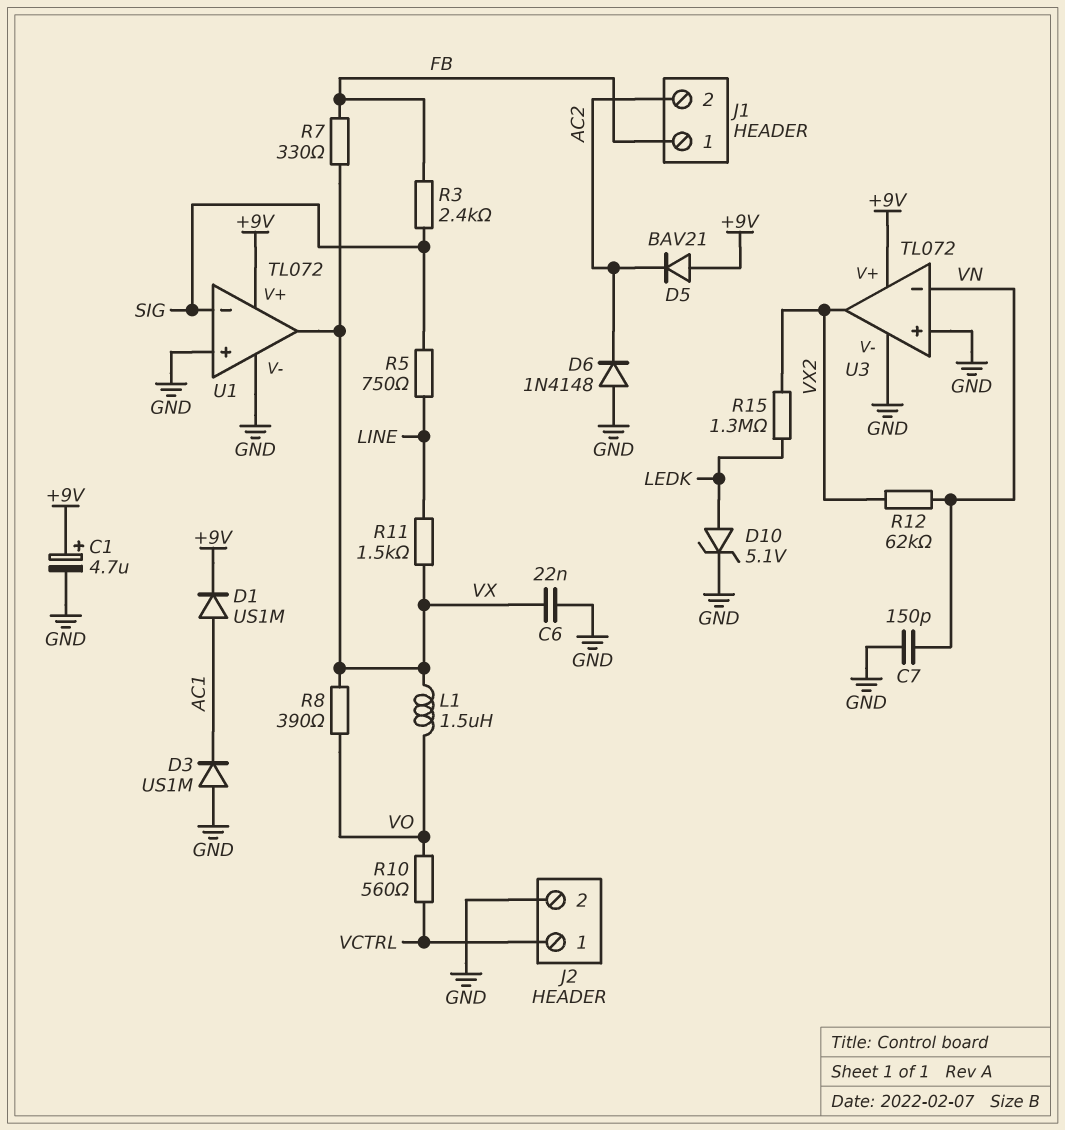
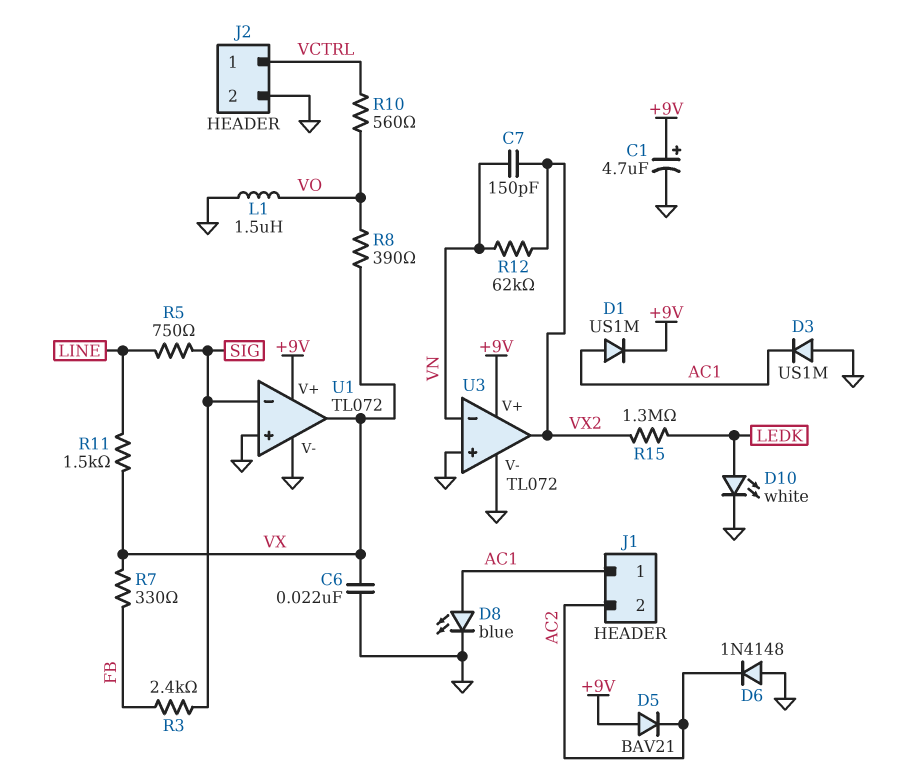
C7: 150pF (GND, VN) -> 150pF (VN, VX2)
D8: none -> LED blue (A AC1, K GND)
D10: zener 5.1V (A LEDK, K GND) -> LED white (A LEDK, K GND)
J1 pin 1: FB -> AC1
L1: 1.5uH (VO, VX) -> 1.5uH (GND, VO)

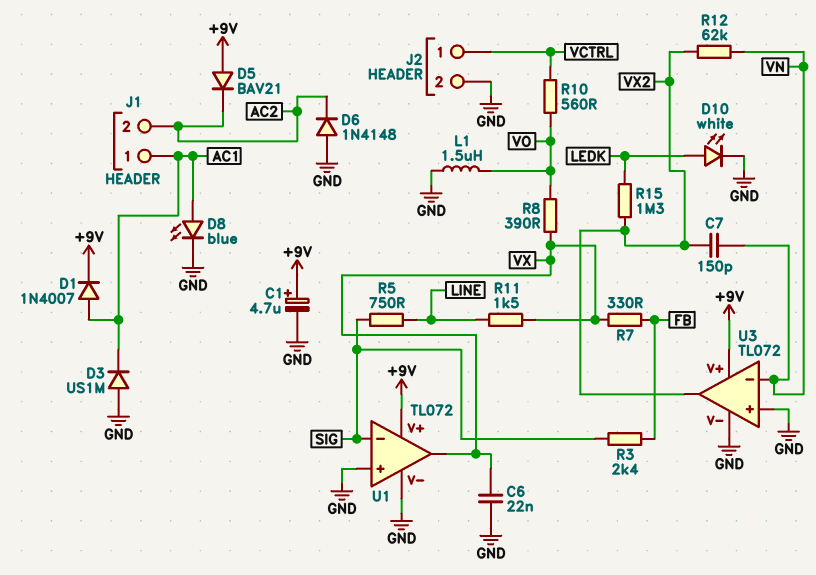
D1: diode US1M (A AC1, K +9V) -> diode 1N4007 (A AC1, K +9V)

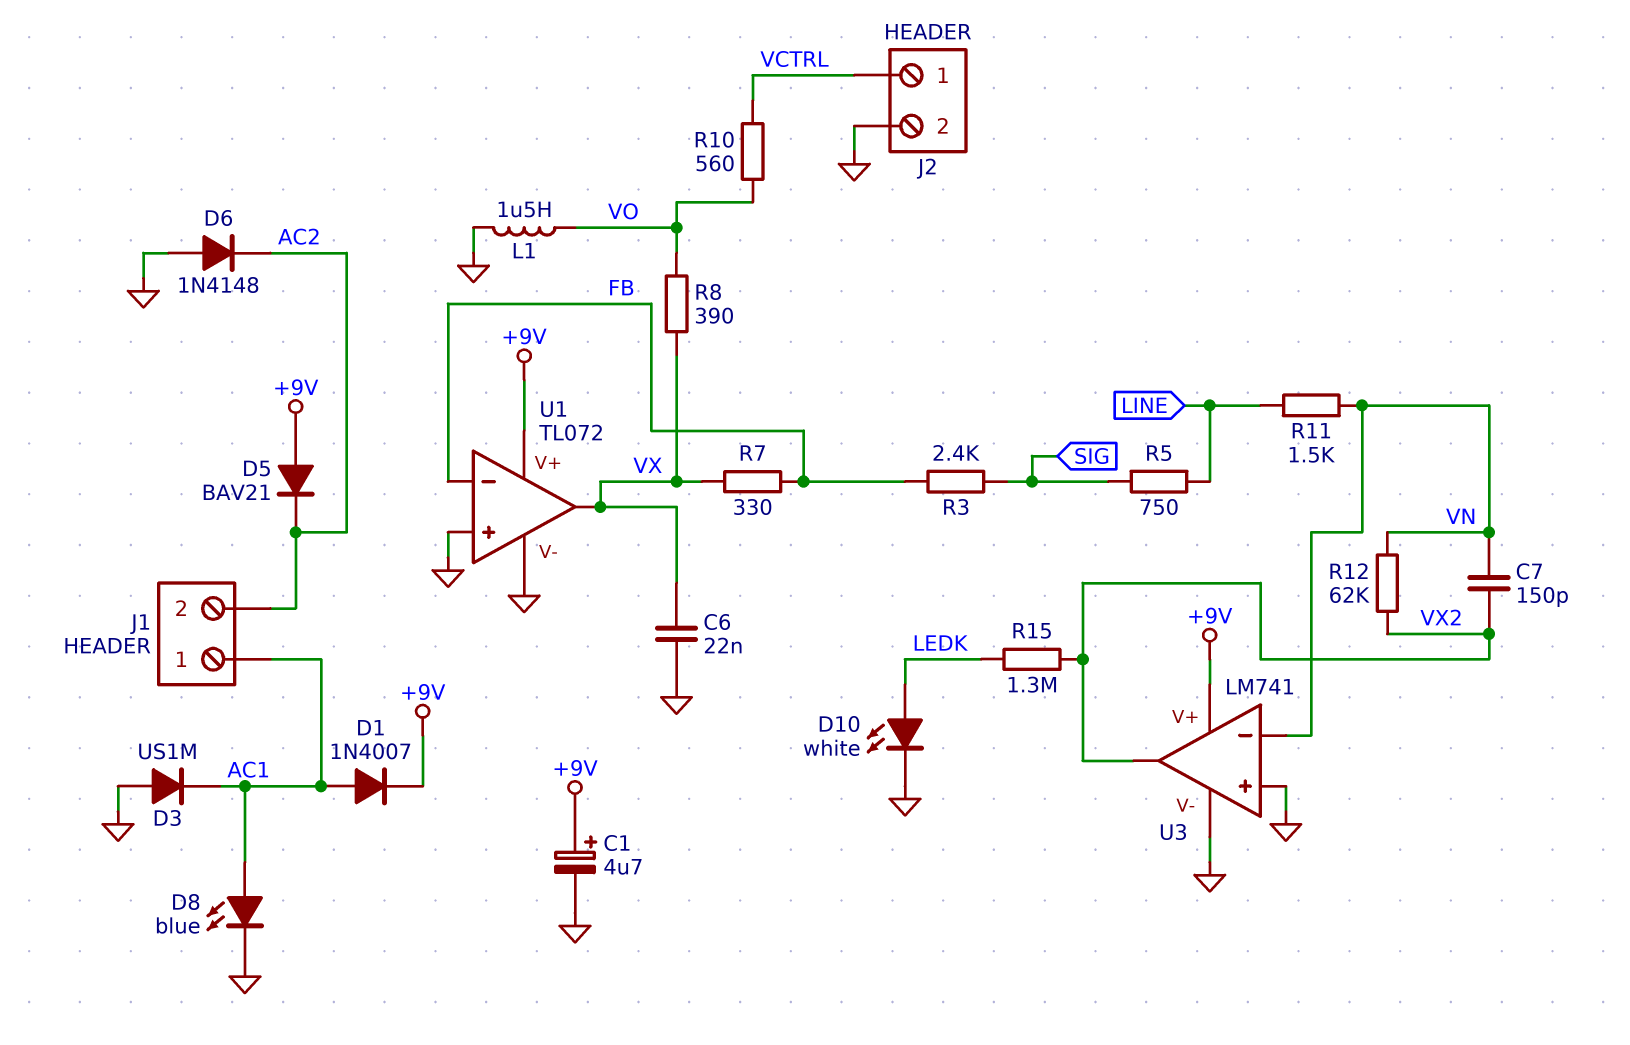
R11: 1.5k (LINE, VX) -> 1.5k (LINE, VN)
U1 pin in-: SIG -> FB
U3: TL072 -> LM741

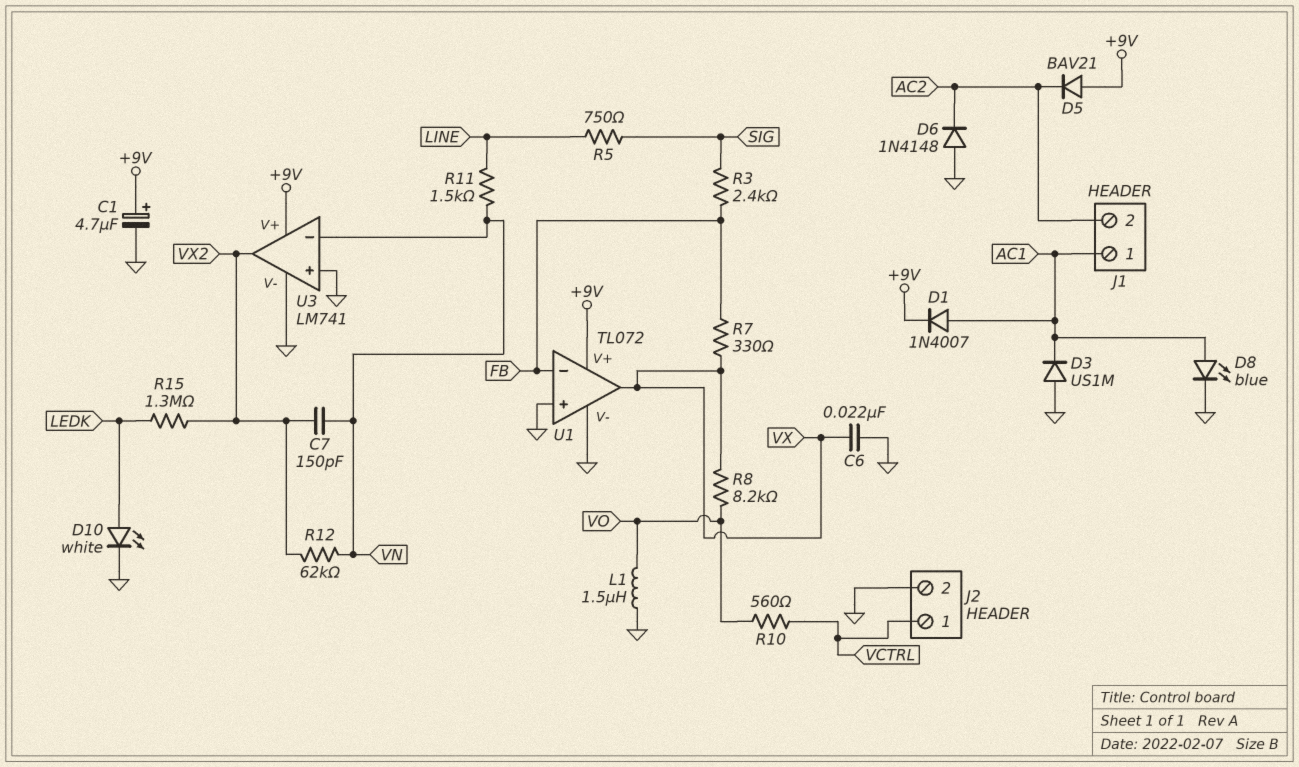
R8: 390 (VO, VX) -> 8.2k (VO, VX)

